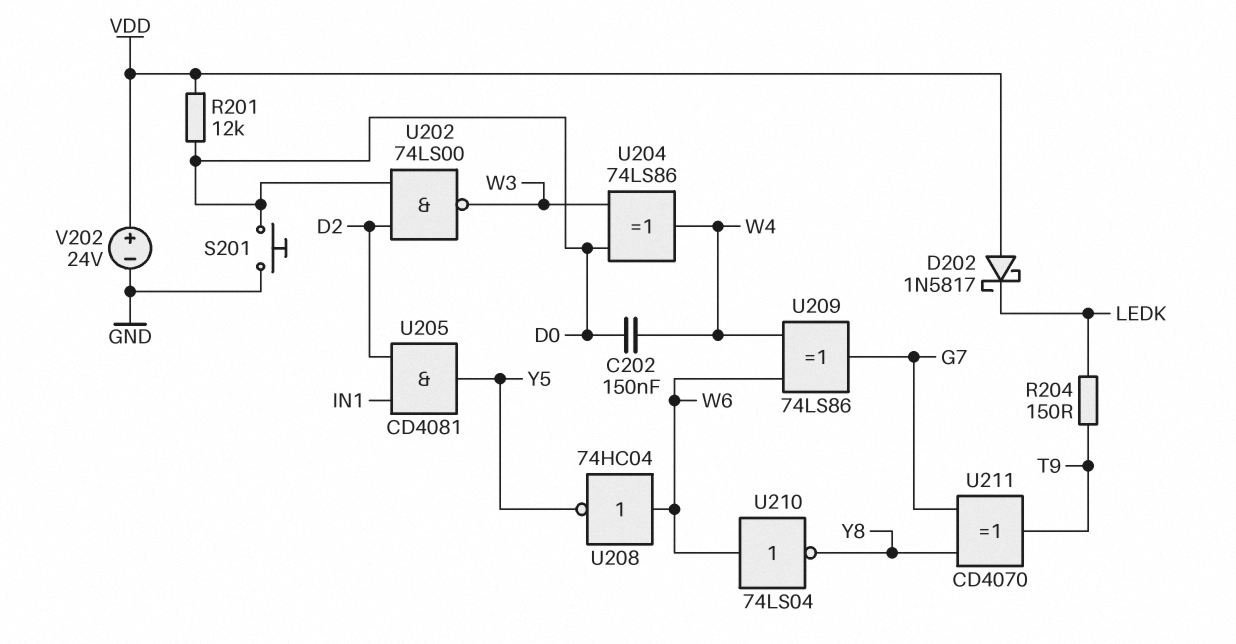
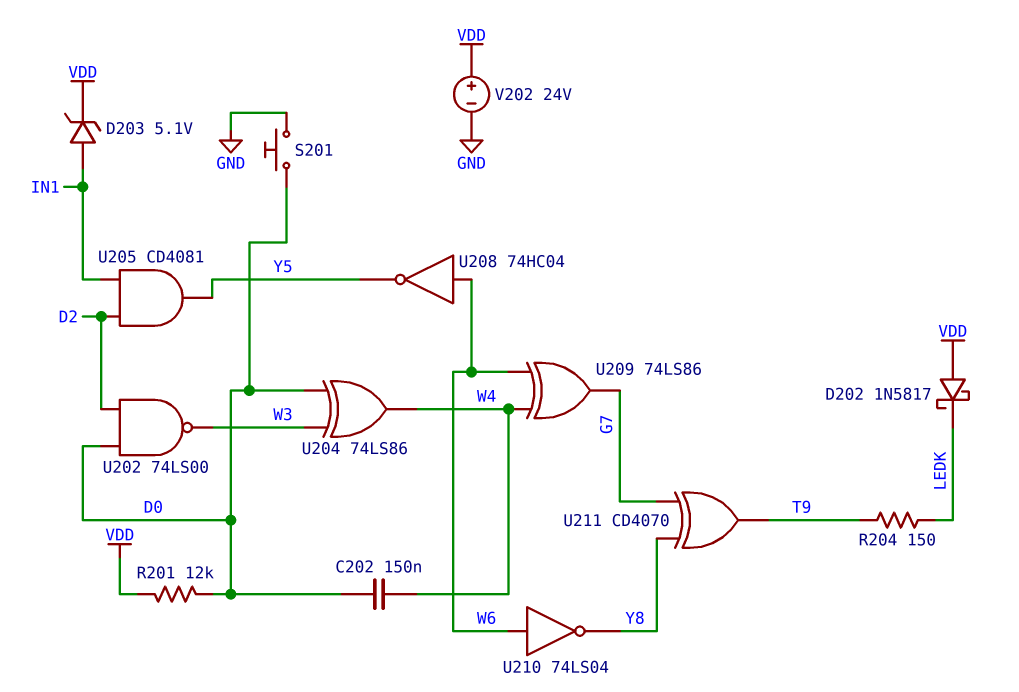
D203: none -> zener 5.1V (A IN1, K VDD)

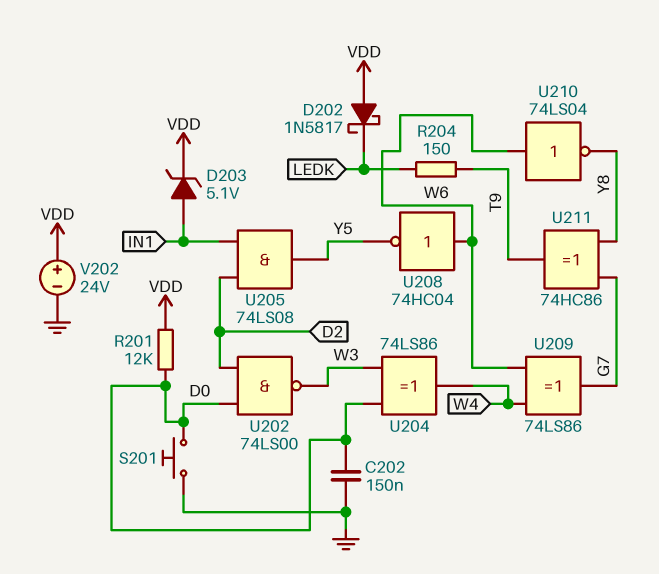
C202: 150nF (D0, W4) -> 150nF (D0, GND)
U205: AND CD4081 (in D2, in IN1, out Y5) -> AND 74LS08 (in D2, in IN1, out Y5)
U211: XOR CD4070 (in G7, in Y8, out T9) -> XOR 74HC86 (in G7, in Y8, out T9)

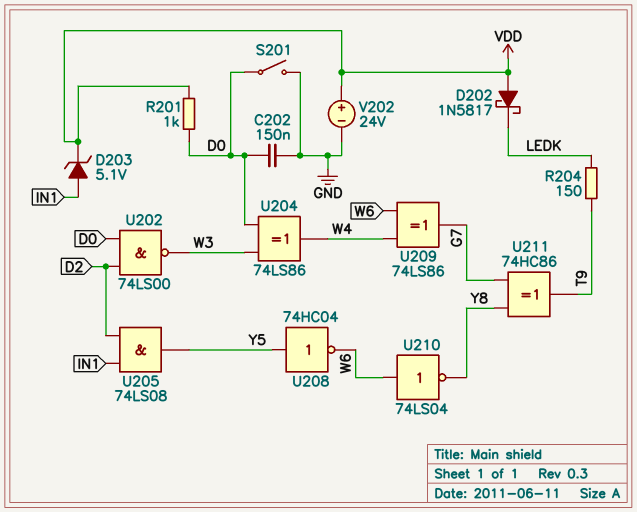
R201: 12k (D0, VDD) -> 1k (D0, VDD)
S201: button (D0, GND) -> switch (D0, GND)
U208: NOT 74HC04 (in W6, out Y5) -> NOT 74HC04 (in Y5, out W6)

